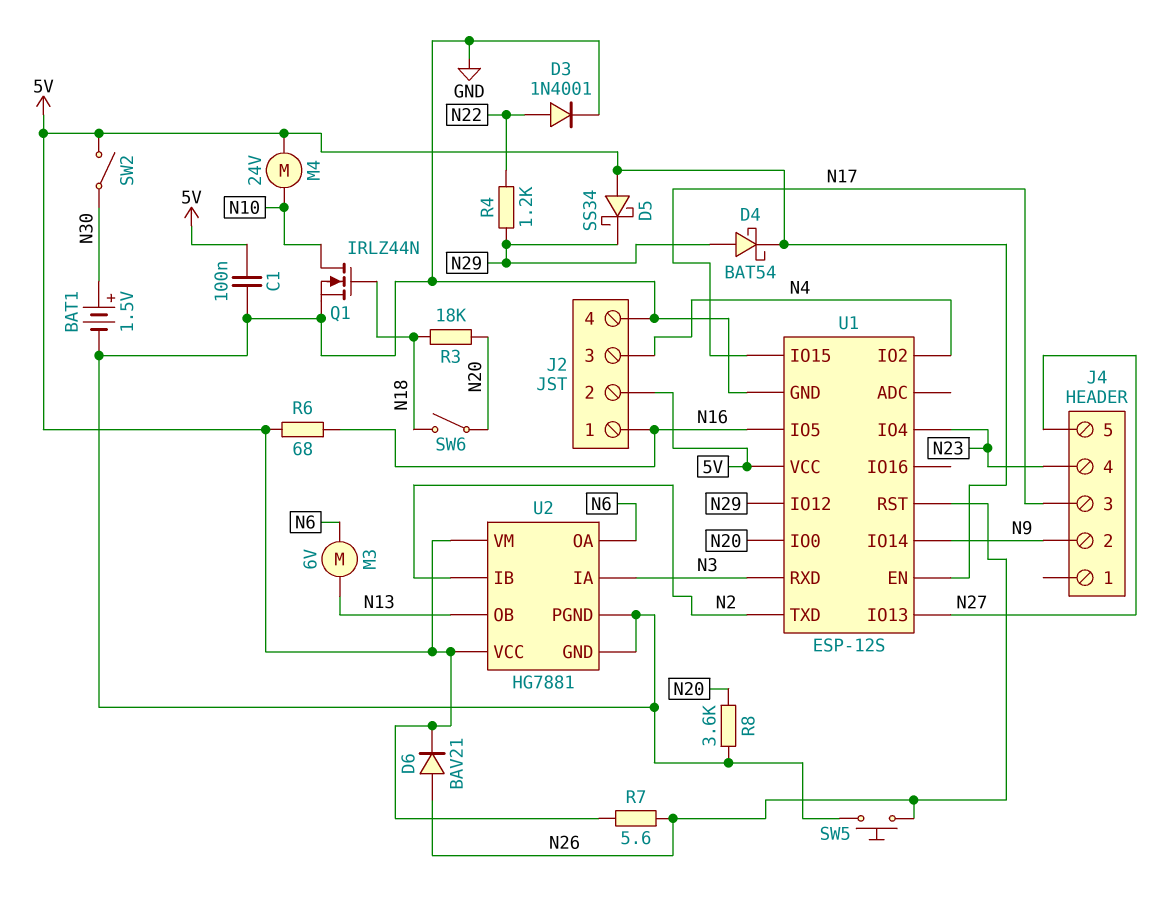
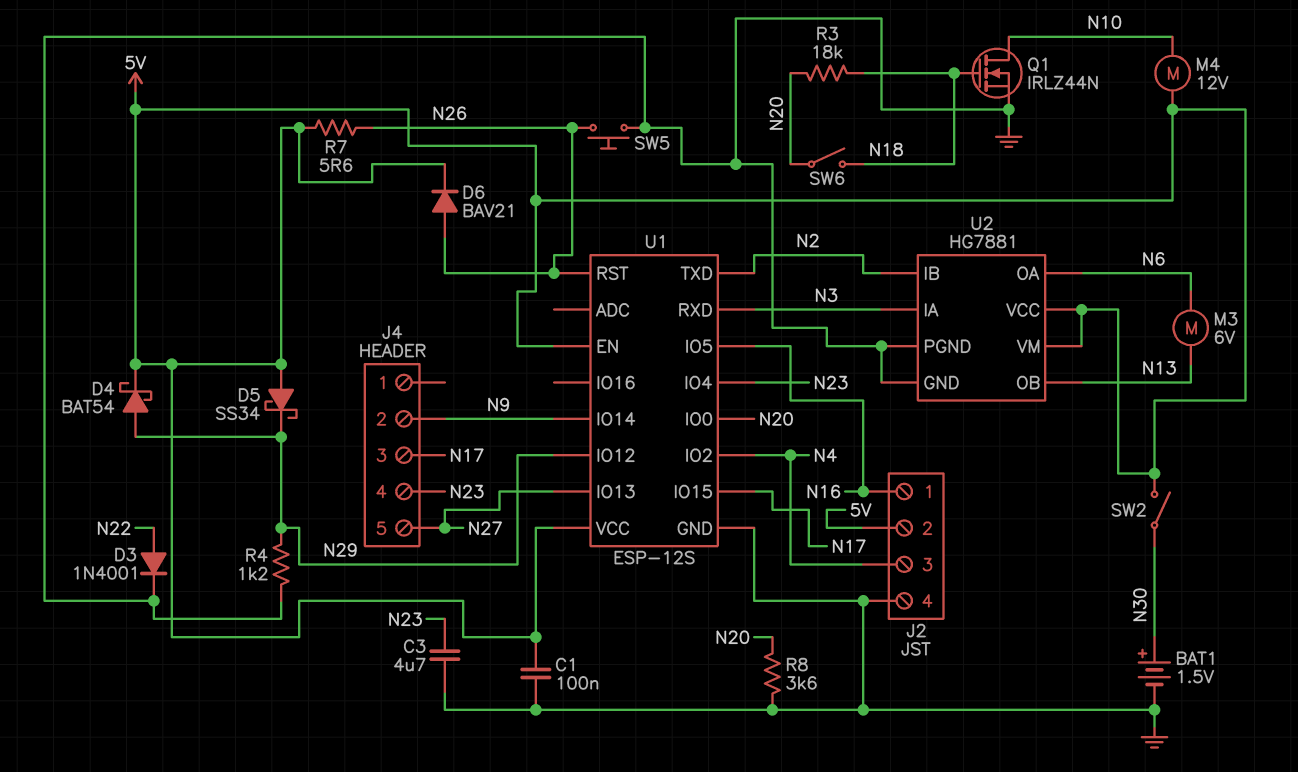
C3: none -> 4.7uF (GND, N23)
M4: motor 24V (5V, N10) -> motor 12V (5V, N10)
R4: 1.2k (N22, N29) -> 1.2k (GND, N29)
R6: 68 (5V, N16) -> none

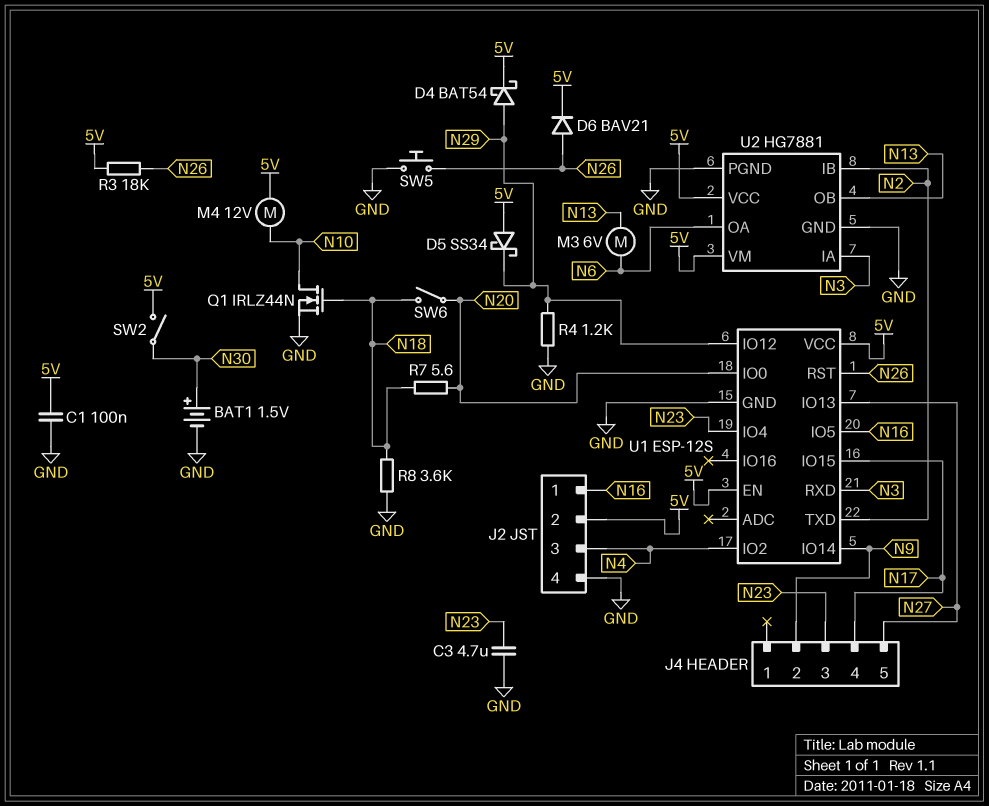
D3: diode 1N4001 (A N22, K GND) -> none
J4 pin 3: N17 -> N23
J4 pin 4: N23 -> N17
R3: 18k (N18, N20) -> 18k (5V, N26)
R7: 5.6 (5V, N26) -> 5.6 (N18, N20)
R8: 3.6k (GND, N20) -> 3.6k (GND, N18)

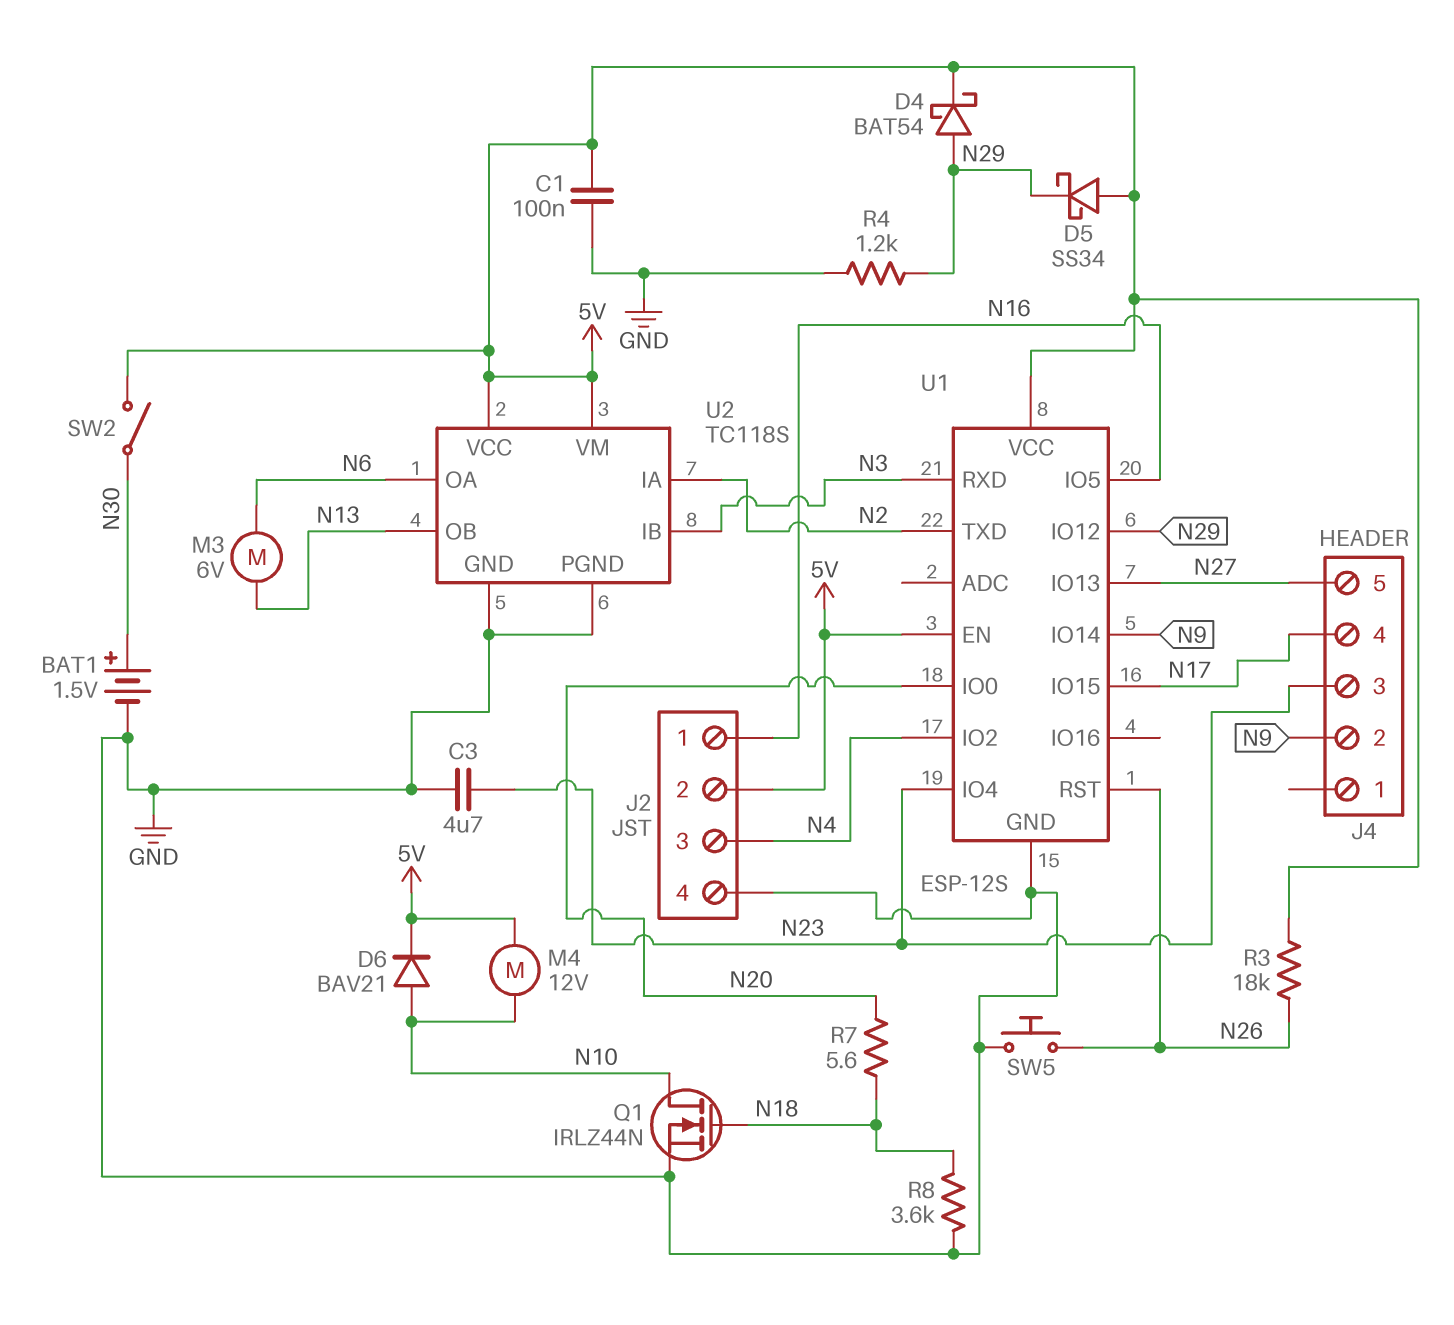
D6: diode BAV21 (A N26, K 5V) -> diode BAV21 (A N10, K 5V)
SW6: switch (N18, N20) -> none
U2: HG7881 -> TC118S
U2 pin IA: N3 -> N2
U2 pin IB: N2 -> N3

